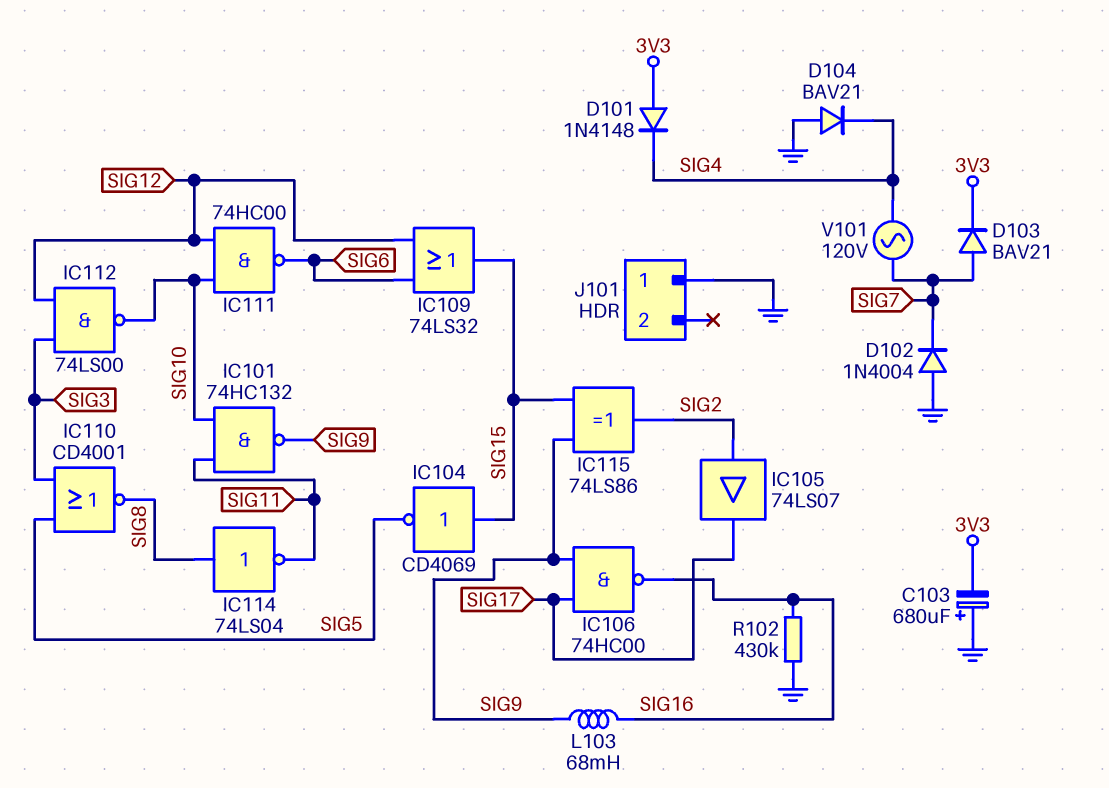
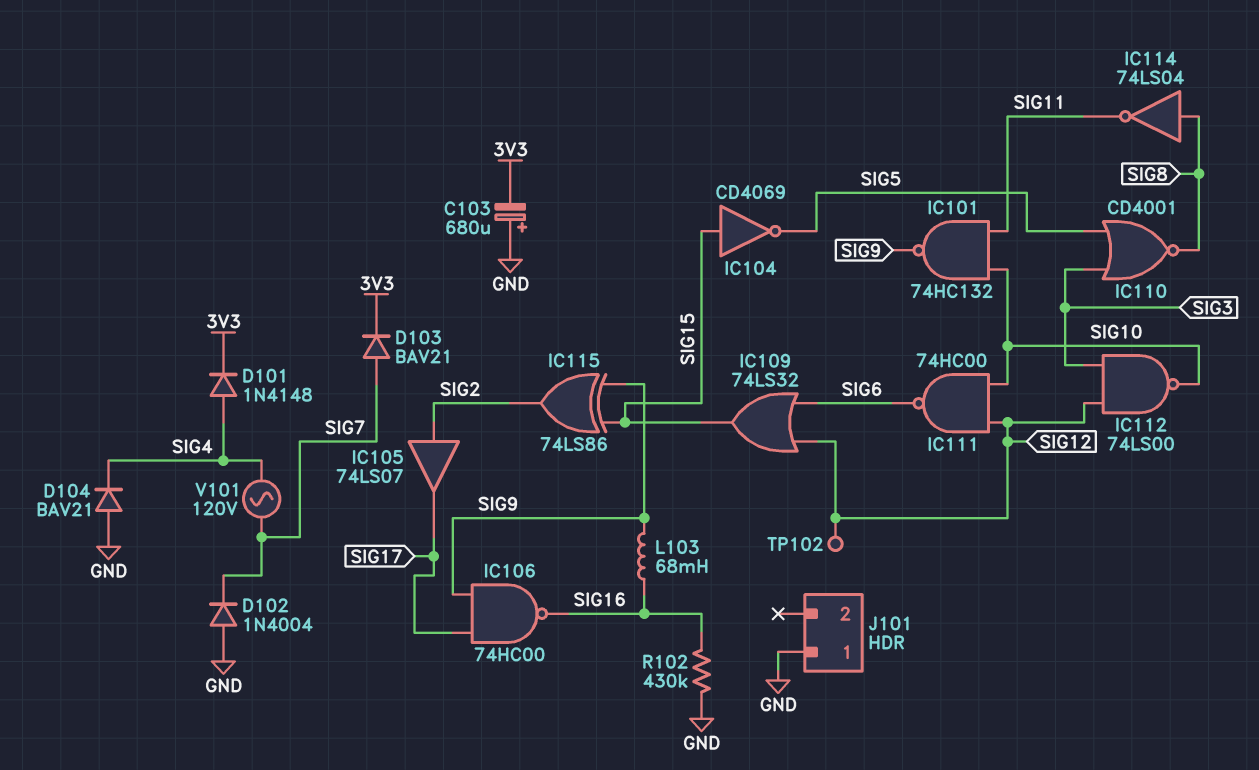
D101: diode 1N4148 (A 3V3, K SIG4) -> diode 1N4148 (A SIG4, K 3V3)
TP102: none -> test point (SIG12)

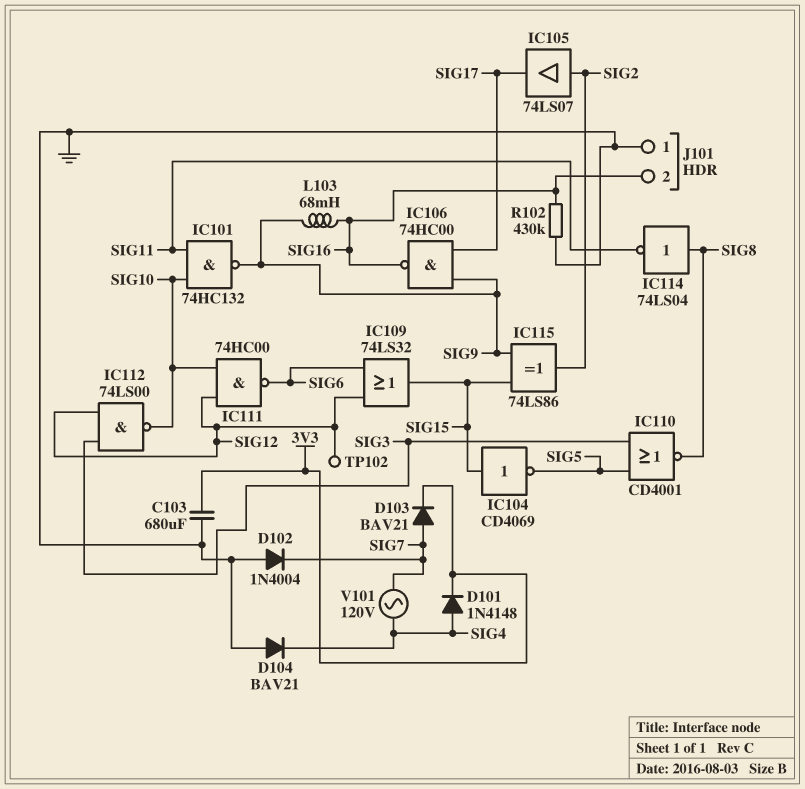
C103: 680uF (plus GND, minus 3V3) -> 680uF (3V3, GND)
J101 pin 2: none -> SIG16

